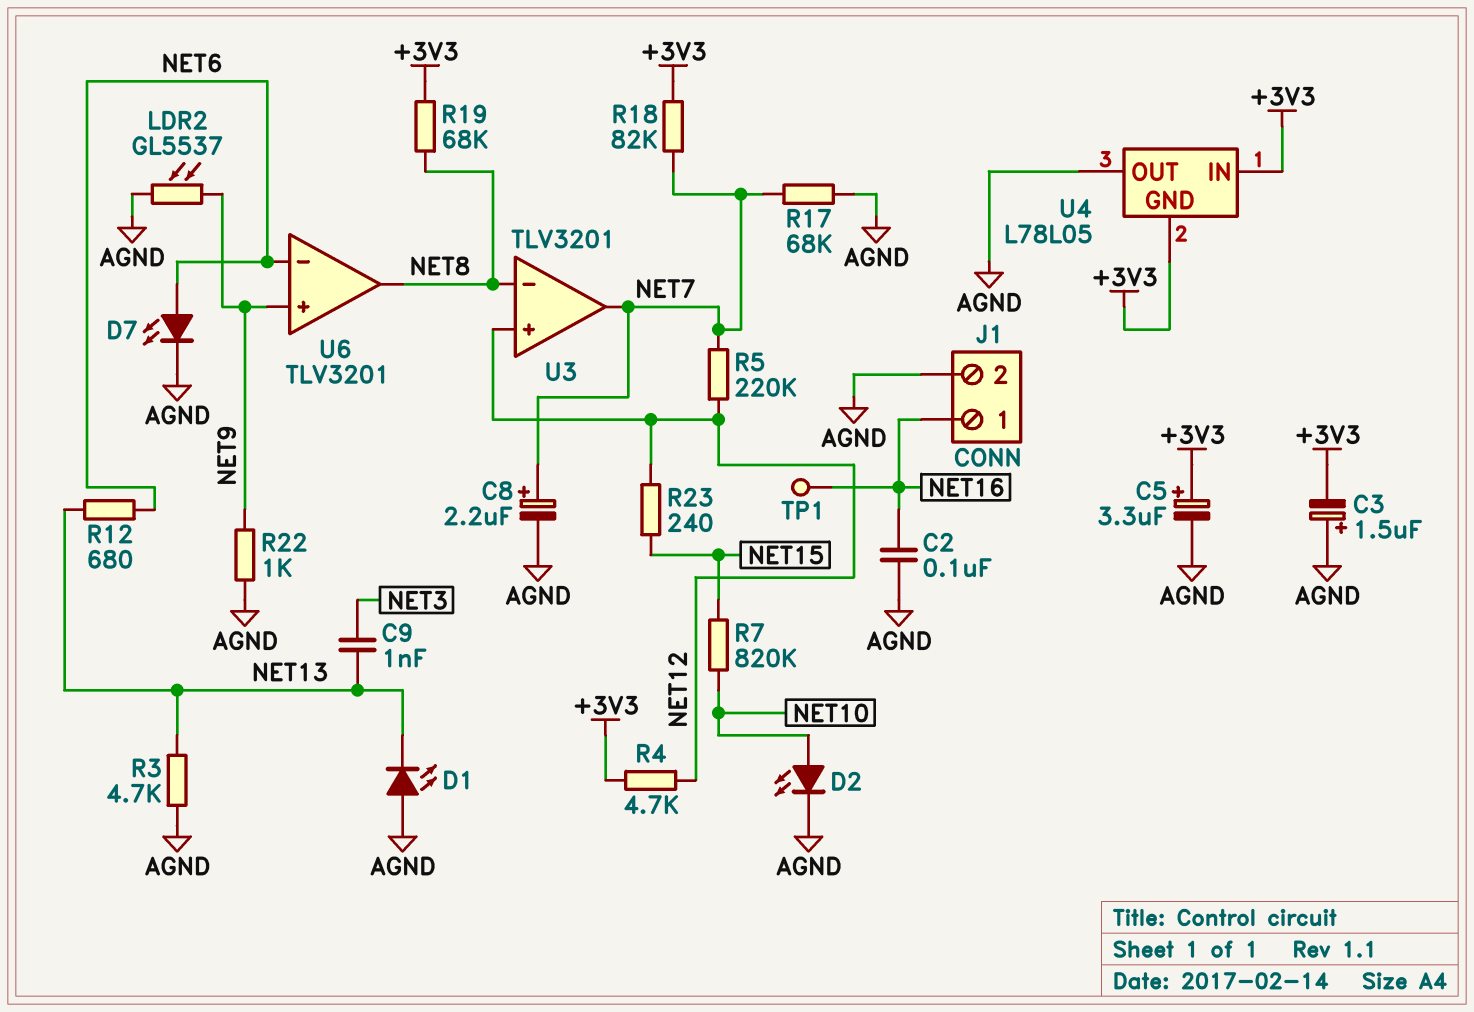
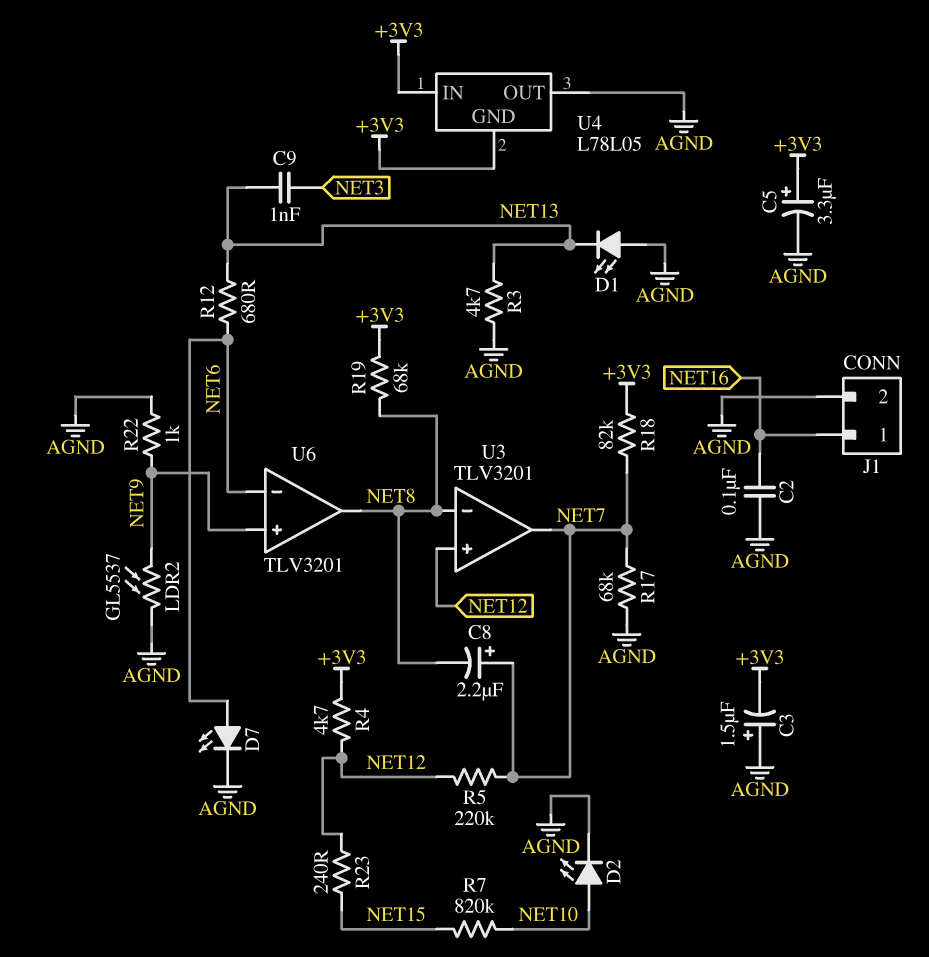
C8: 2.2uF (plus NET7, minus AGND) -> 2.2uF (plus NET7, minus NET8)
TP1: test point (NET16) -> none

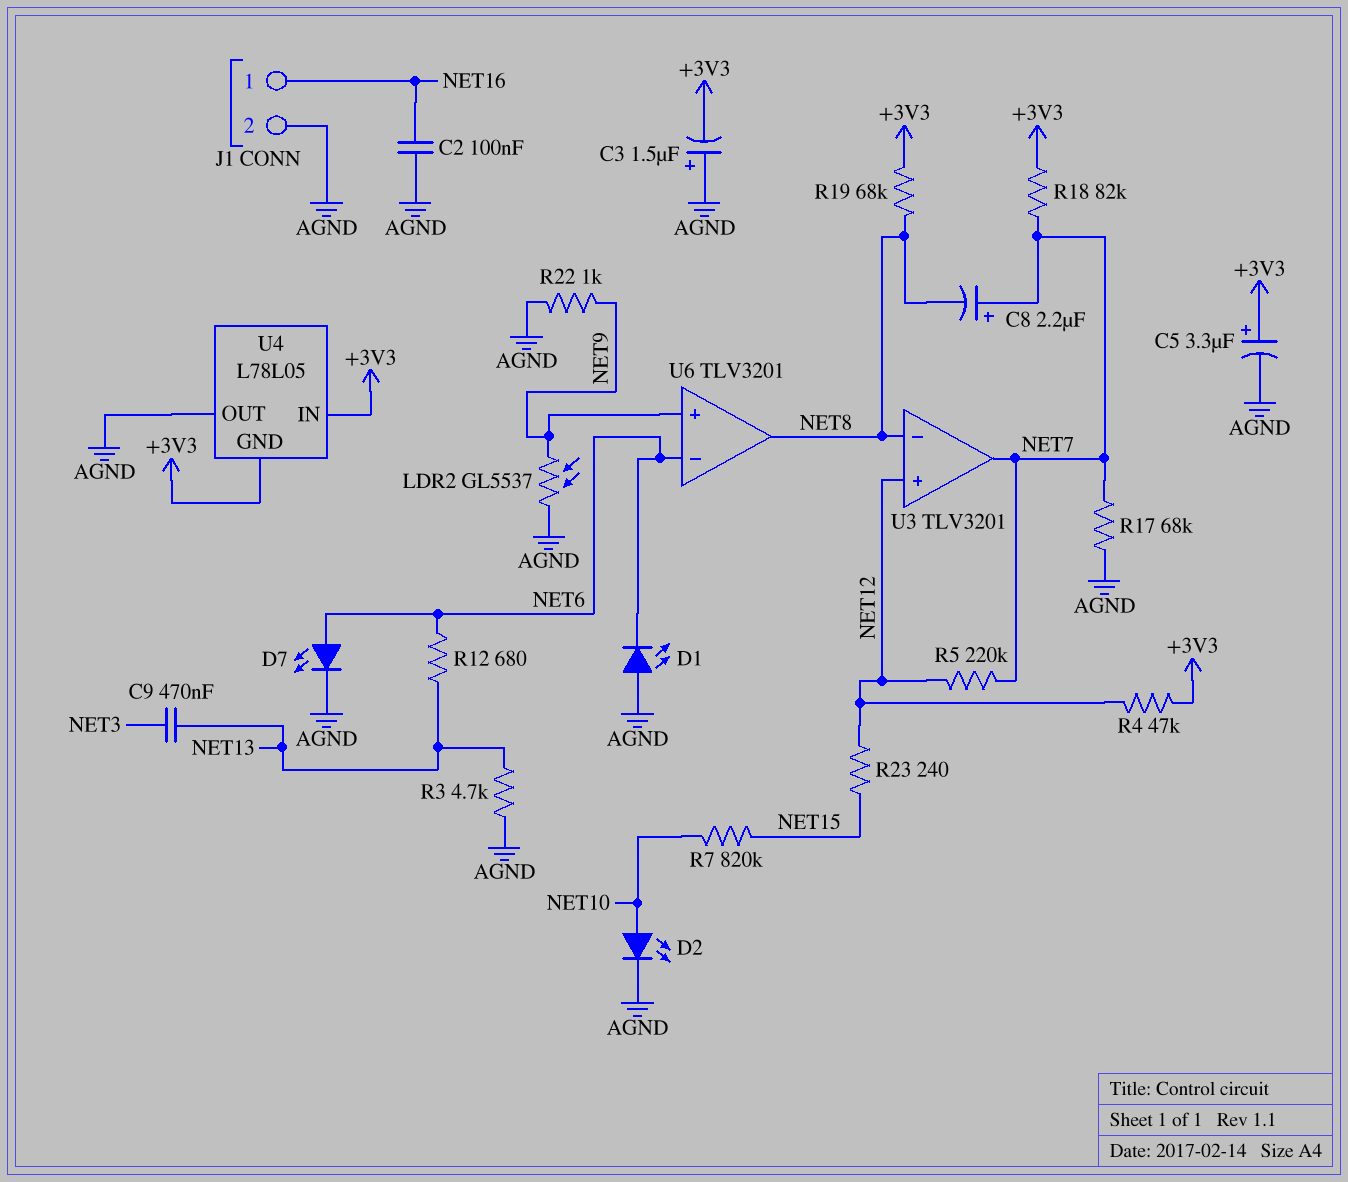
C9: 1nF (NET3, NET13) -> 470nF (NET3, NET13)
D1: LED (A AGND, K NET13) -> LED (A AGND, K NET6)
R4: 4.7k (+3V3, NET12) -> 47k (+3V3, NET12)

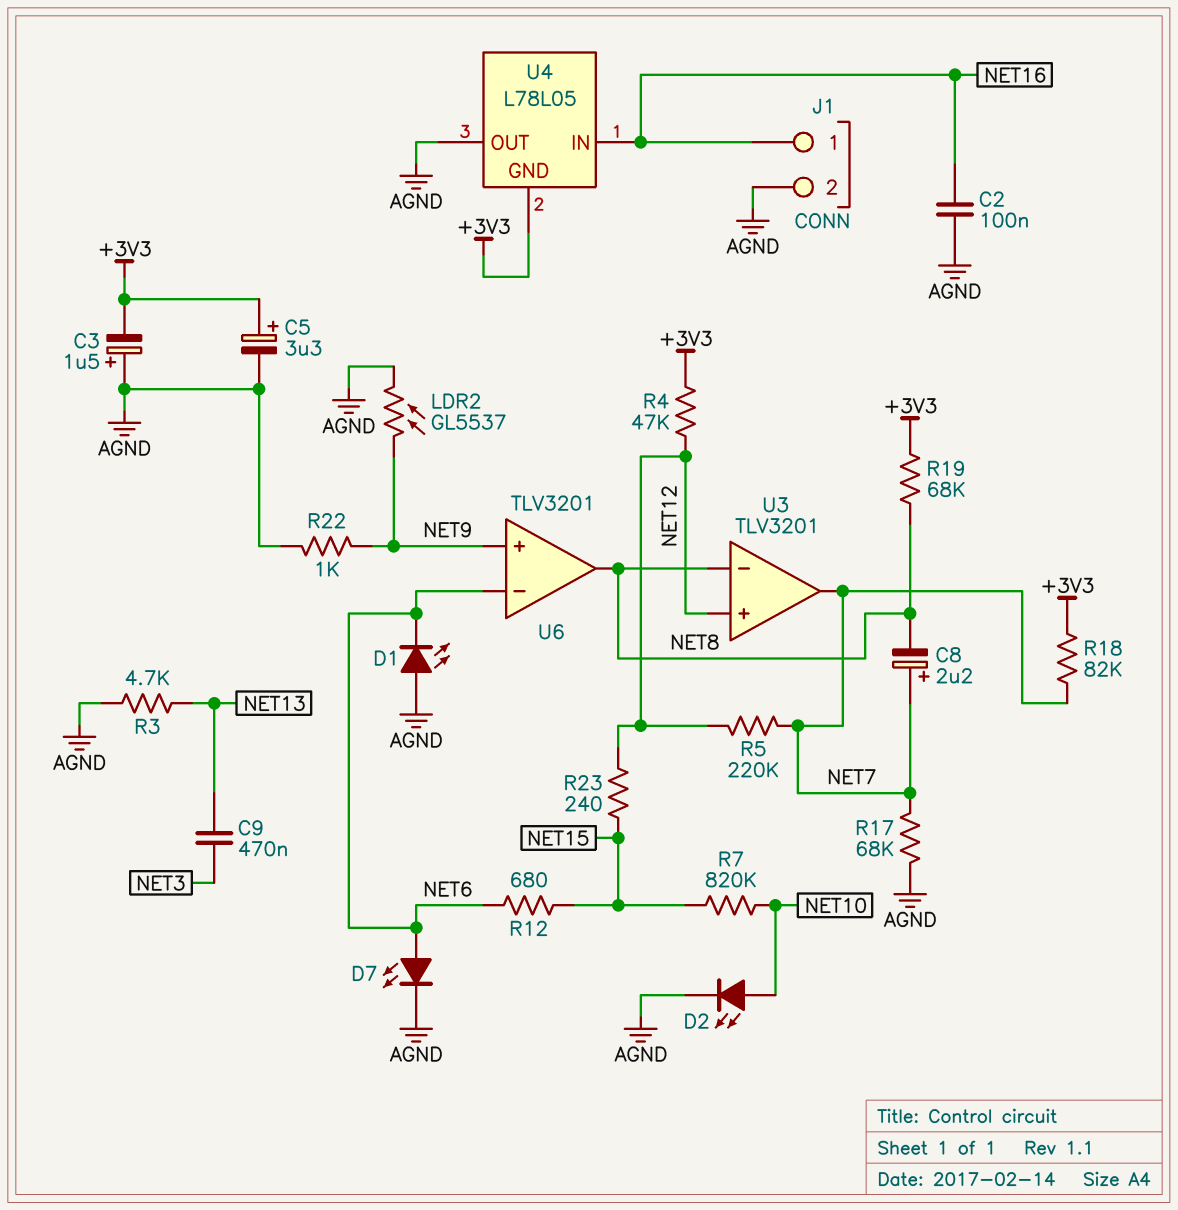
R12: 680 (NET6, NET13) -> 680 (NET6, NET15)
U4 pin IN: +3V3 -> NET16

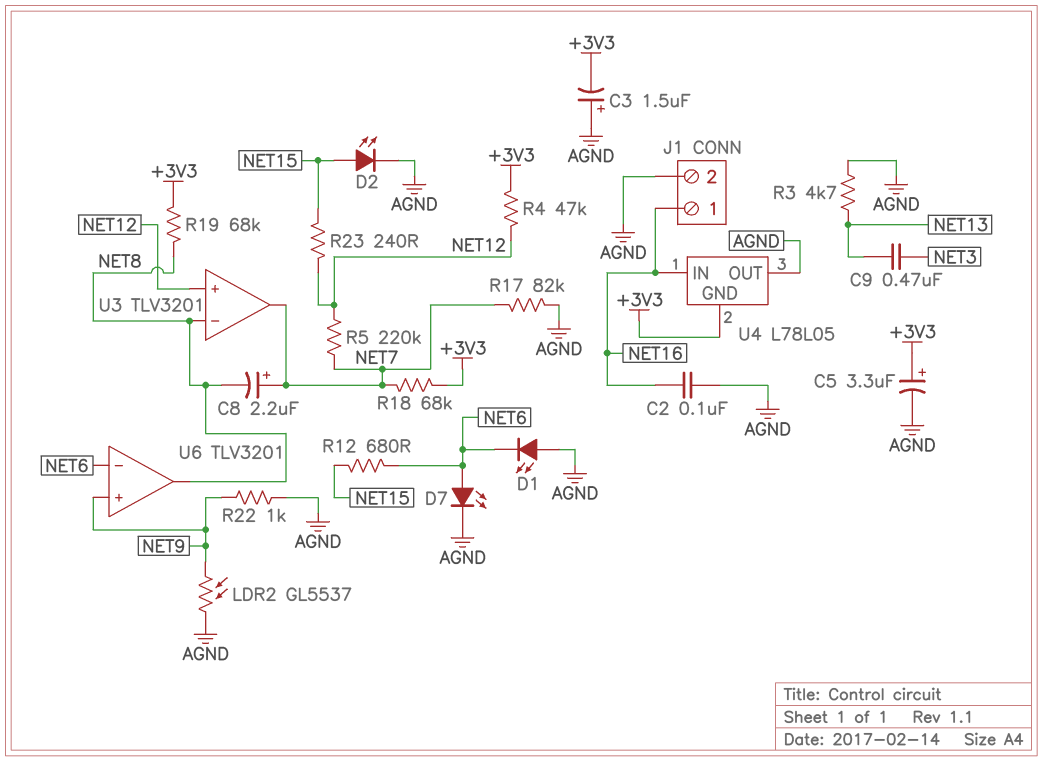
D2: LED (A NET10, K AGND) -> LED (A NET15, K AGND)
R7: 820k (NET10, NET15) -> none
R17: 68k (AGND, NET7) -> 82k (AGND, NET7)
R18: 82k (+3V3, NET7) -> 68k (+3V3, NET7)

